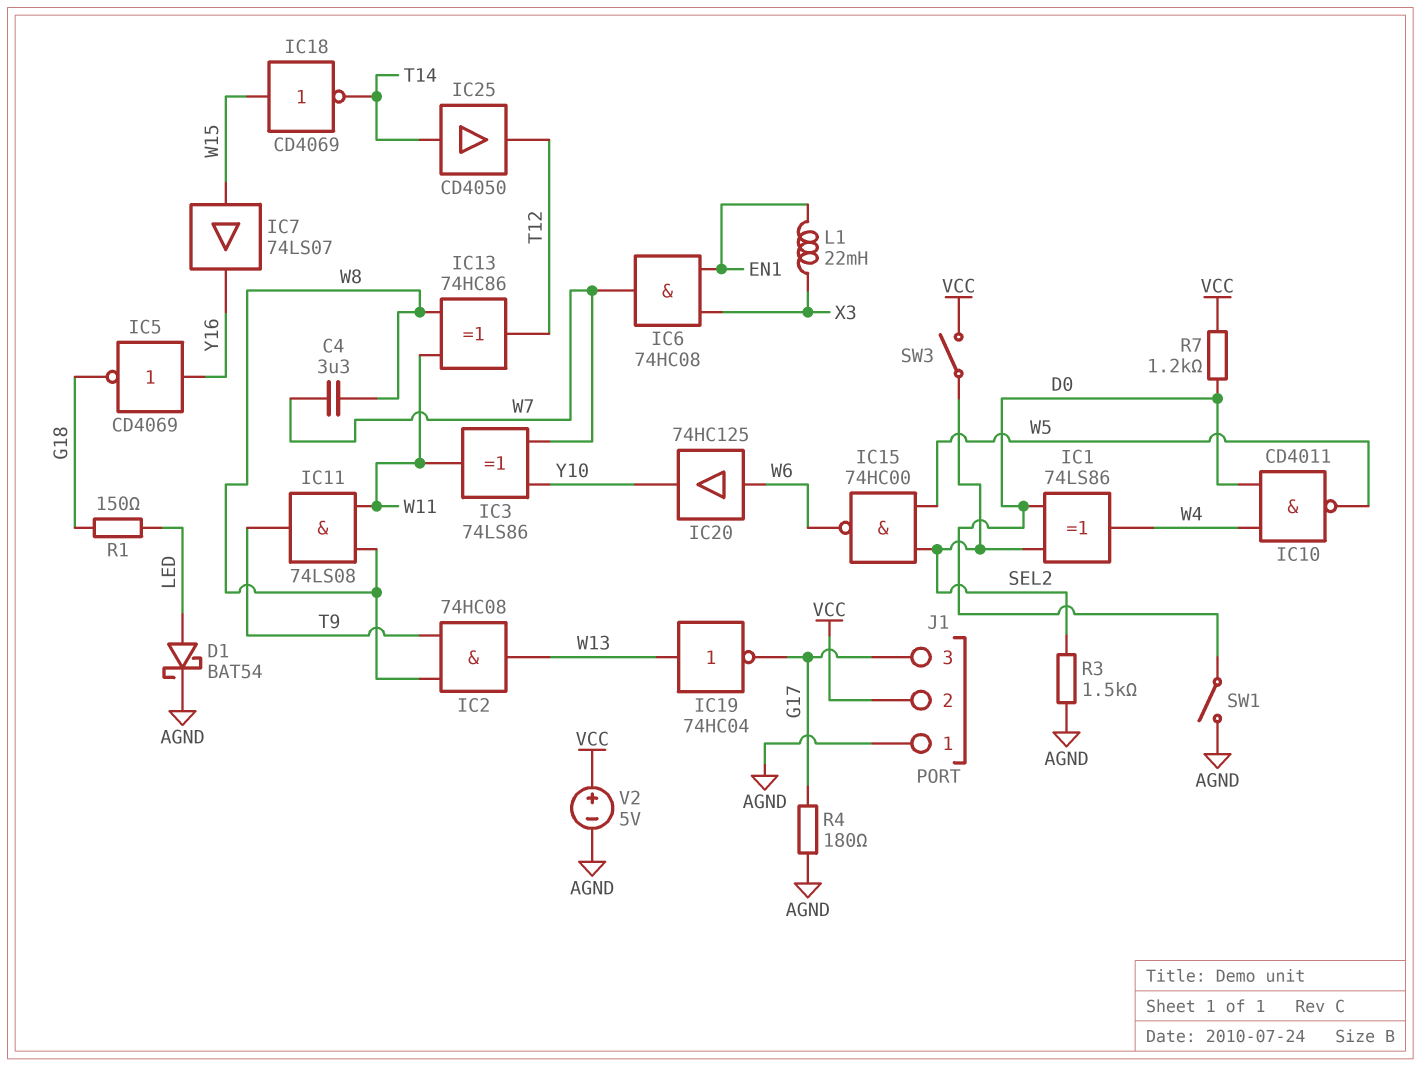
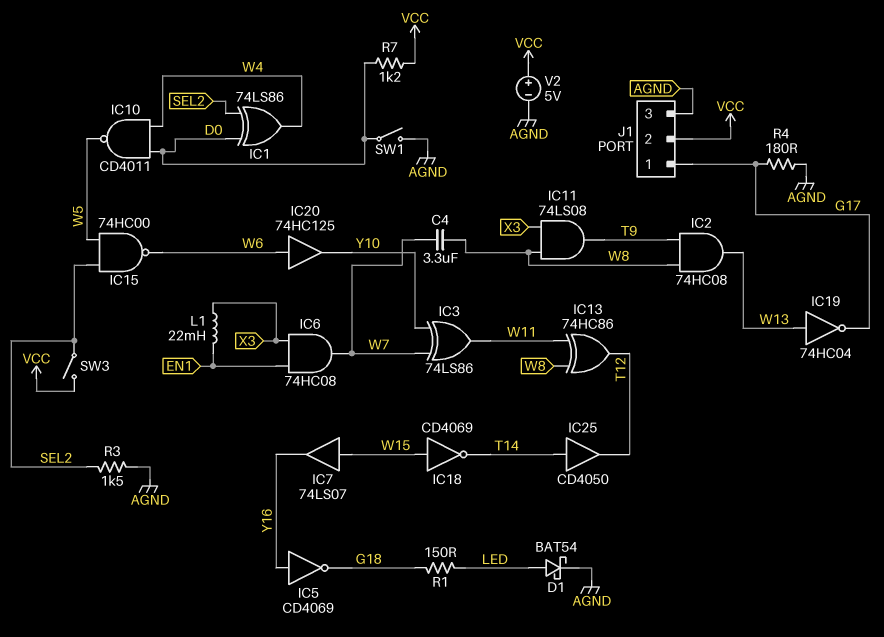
IC11: AND 74LS08 (in W8, in W11, out T9) -> AND 74LS08 (in W8, in X3, out T9)
J1 pin 1: AGND -> G17
J1 pin 3: G17 -> AGND

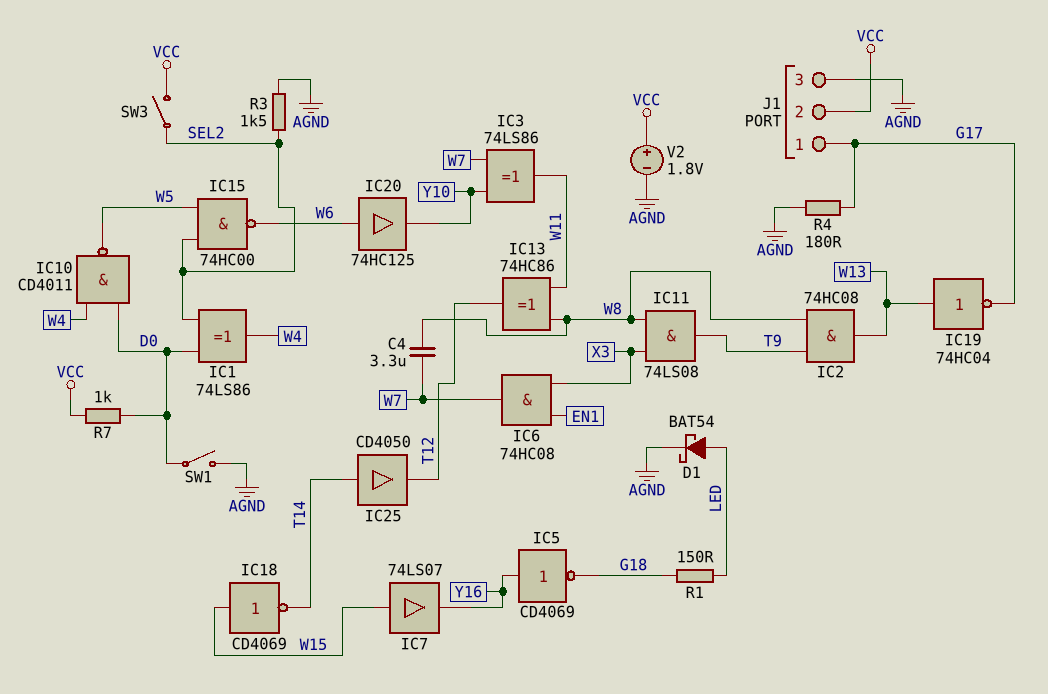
L1: 22mH (EN1, X3) -> none
R7: 1.2k (D0, VCC) -> 1k (D0, VCC)
V2: 5V (plus VCC, minus AGND) -> 1.8V (plus VCC, minus AGND)

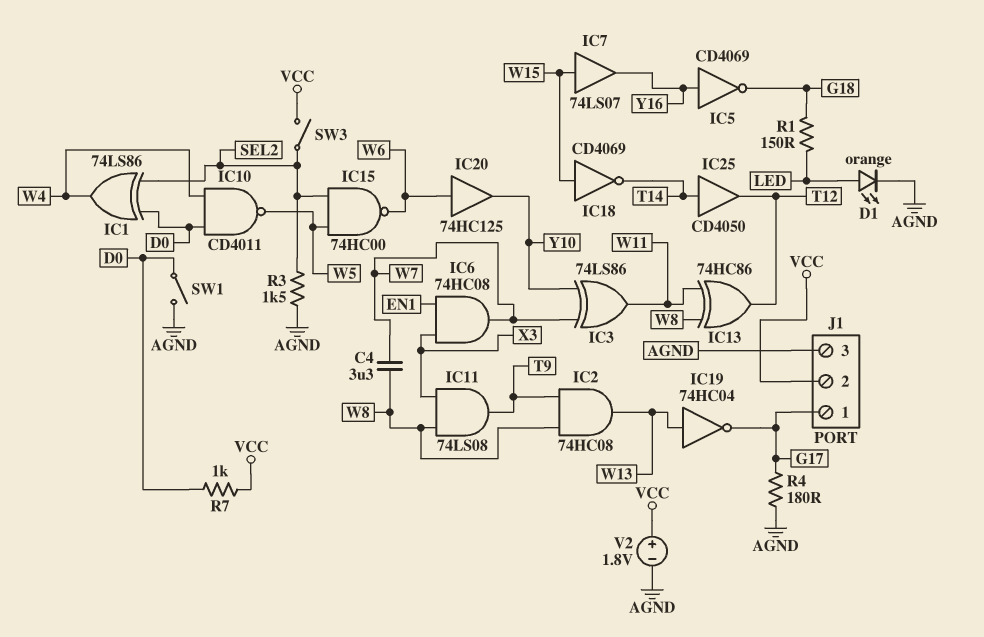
D1: schottky BAT54 (A LED, K AGND) -> LED orange (A LED, K AGND)

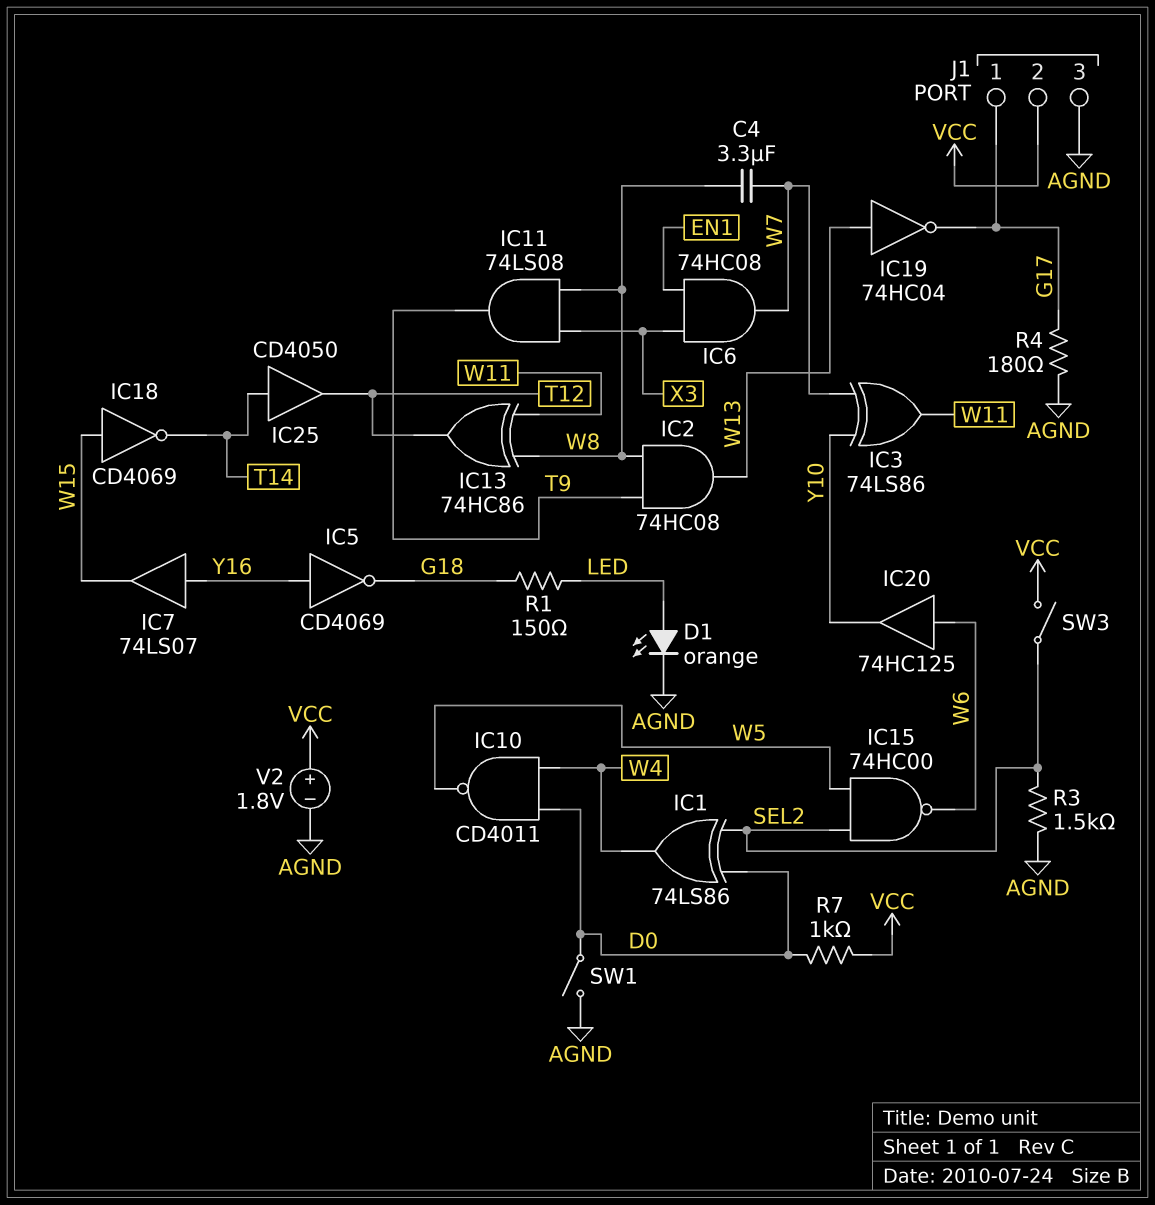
IC7: buffer 74LS07 (in W15, out Y16) -> buffer 74LS07 (in Y16, out W15)

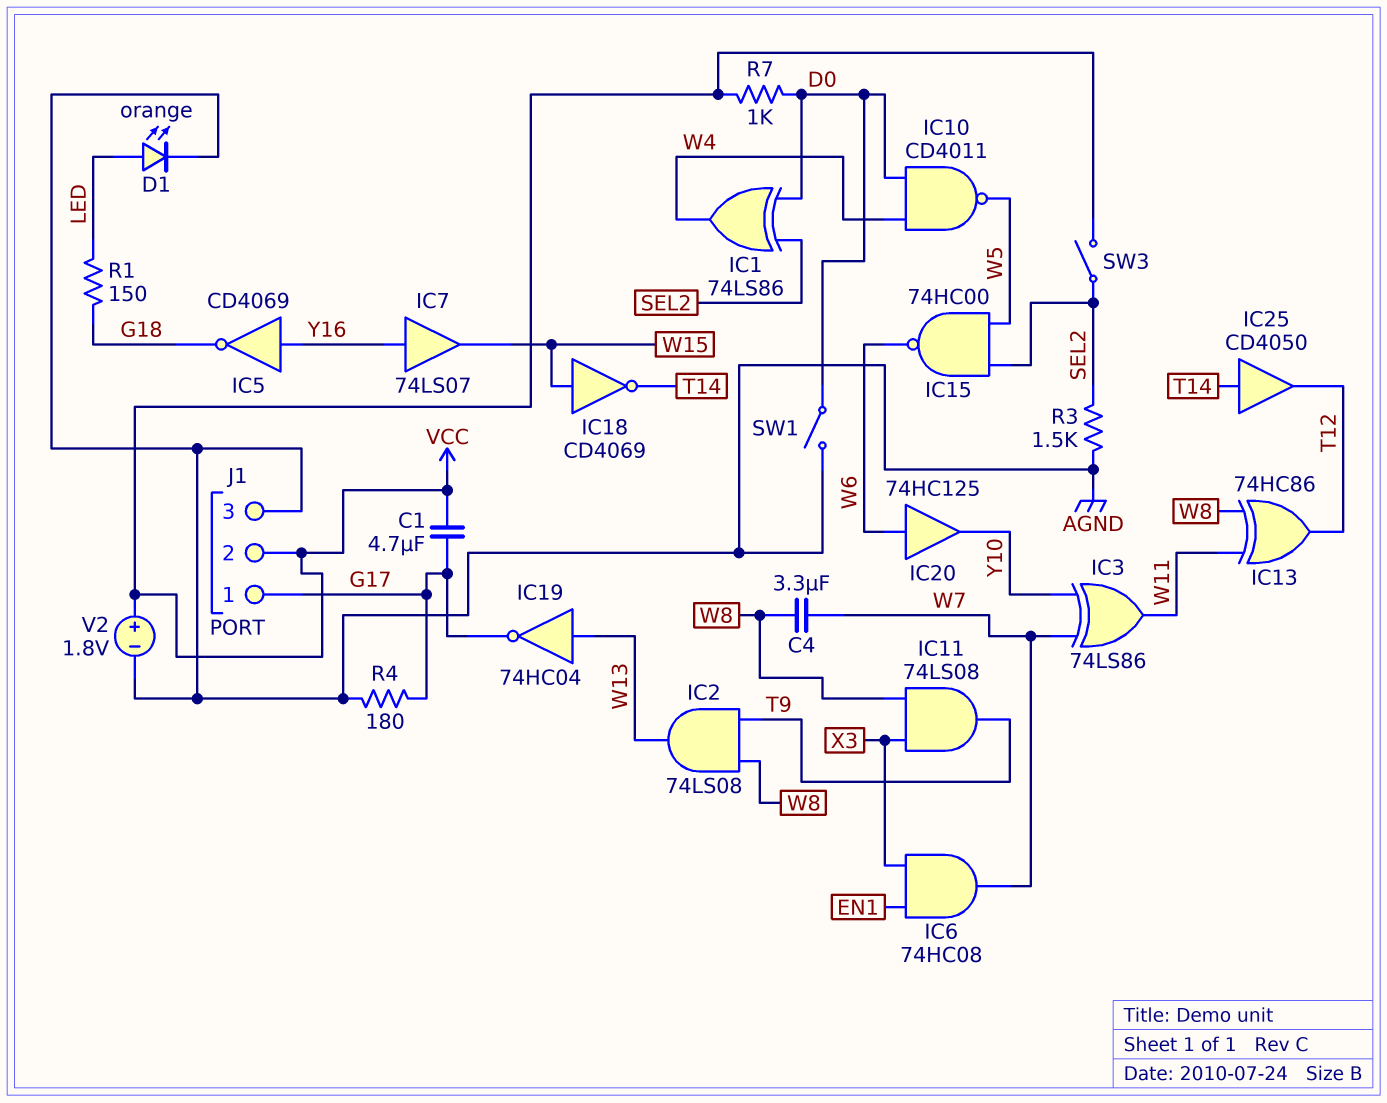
C1: none -> 4.7uF (G17, VCC)
IC2: AND 74HC08 (in T9, in W8, out W13) -> AND 74LS08 (in T9, in W8, out W13)

